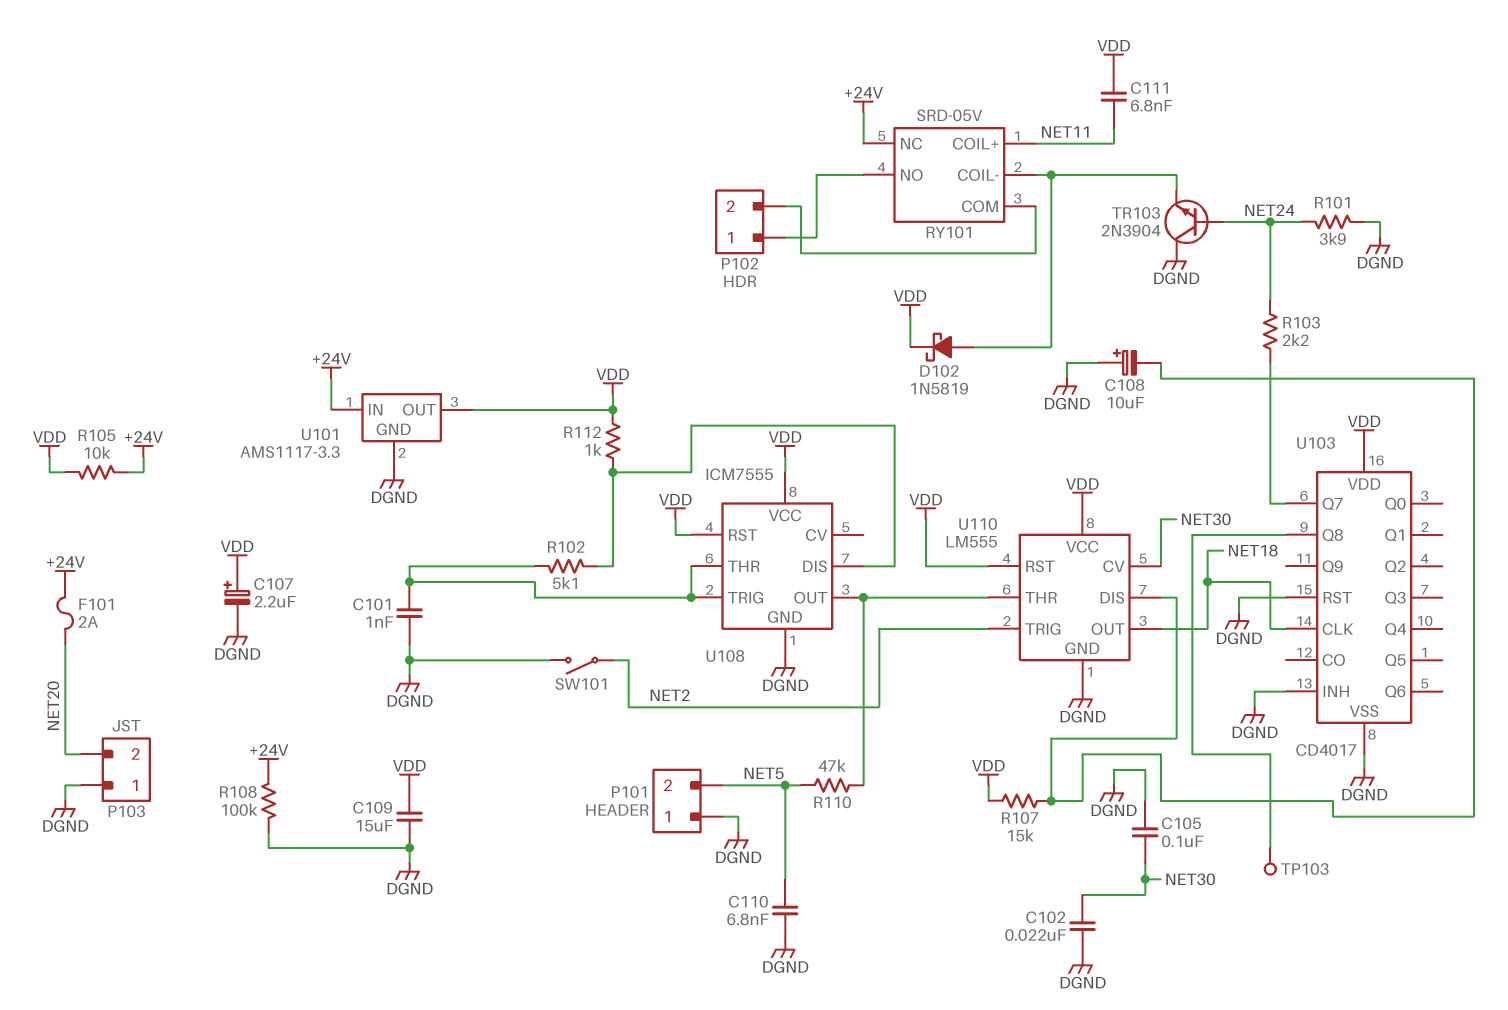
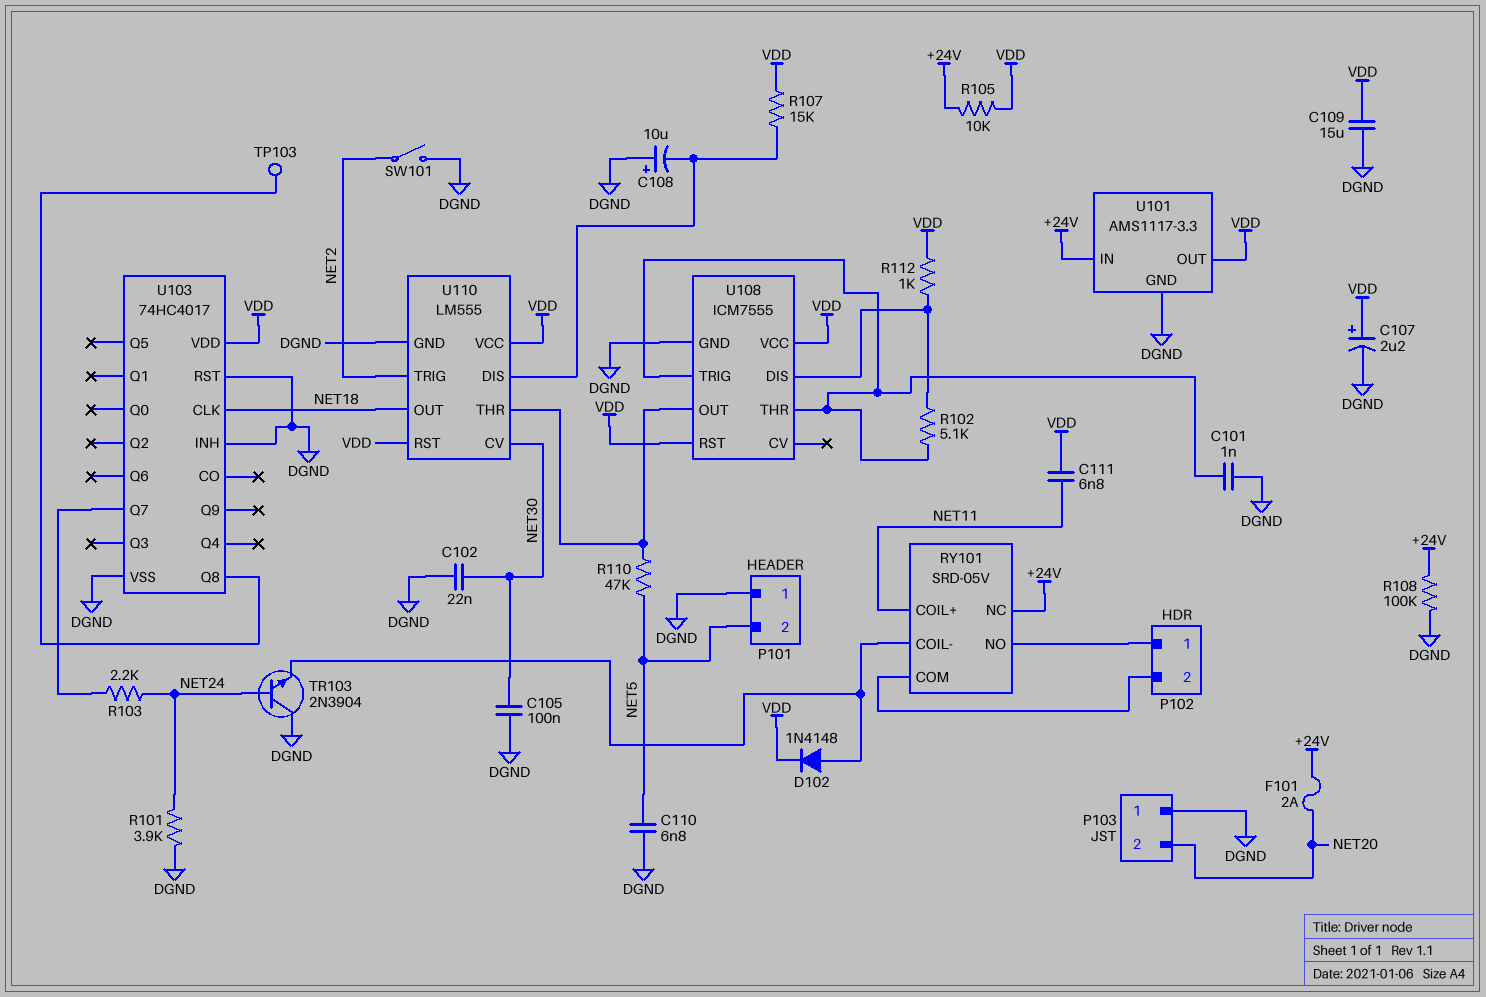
D102: schottky 1N5819 (A RY101/COIL-, K VDD) -> diode 1N4148 (A RY101/COIL-, K VDD)
U103: CD4017 -> 74HC4017

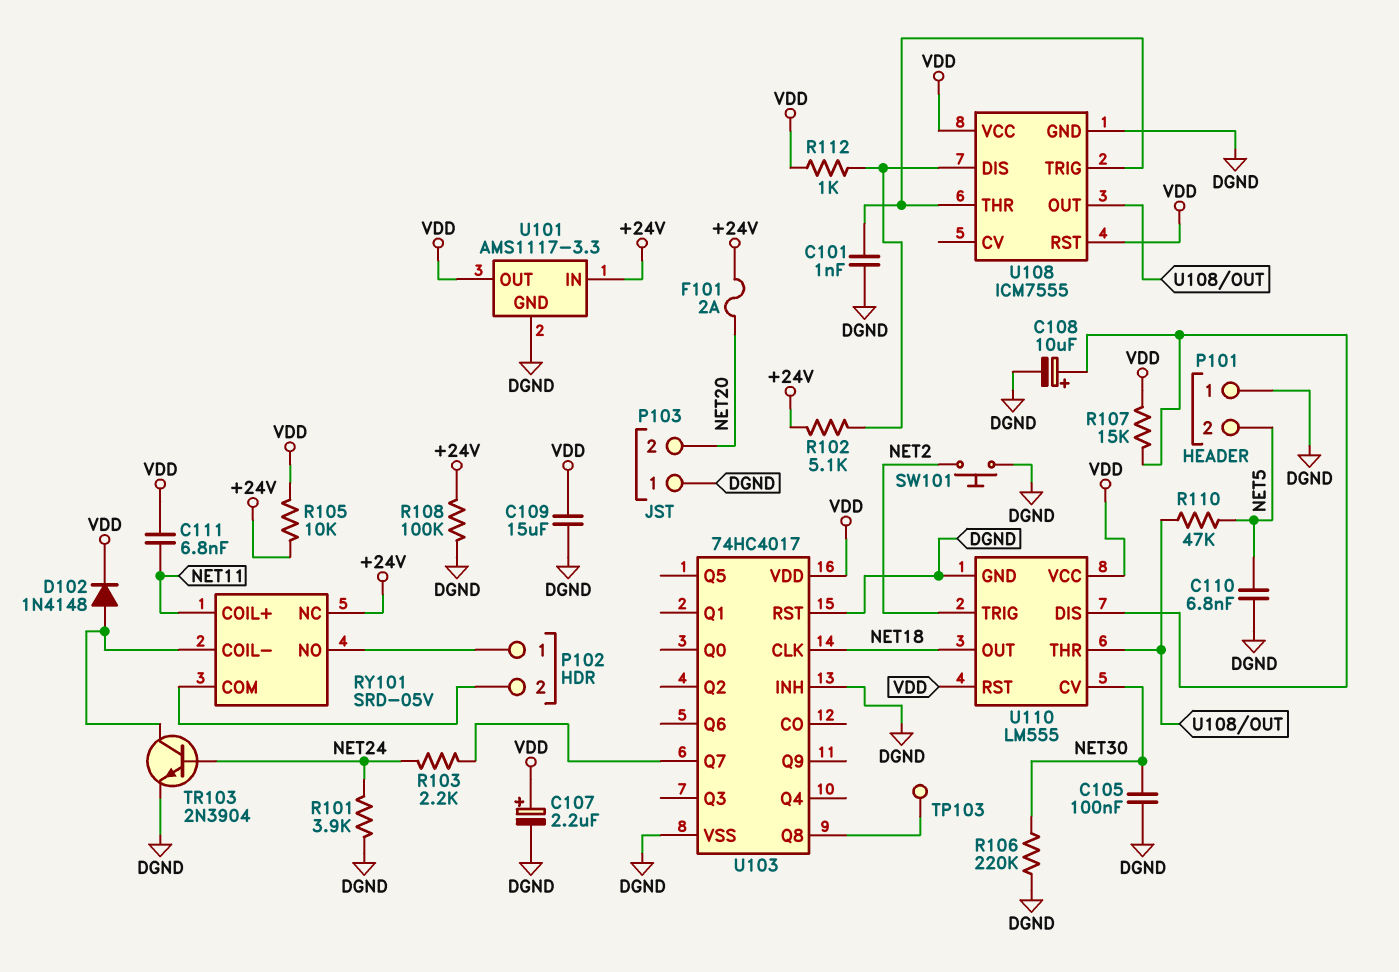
C102: 22nF (DGND, NET30) -> none
C108: 10uF (plus DGND, minus U110/DIS) -> 10uF (plus U110/DIS, minus DGND)
R102: 5.1k (U108/DIS, U108/THR) -> 5.1k (+24V, U108/DIS)
R106: none -> 220k (DGND, NET30)
SW101: switch (DGND, NET2) -> button (DGND, NET2)
TR103: NPN 2N3904 (B NET24, C DGND, E RY101/COIL-) -> NPN 2N3904 (B NET24, C RY101/COIL-, E DGND)

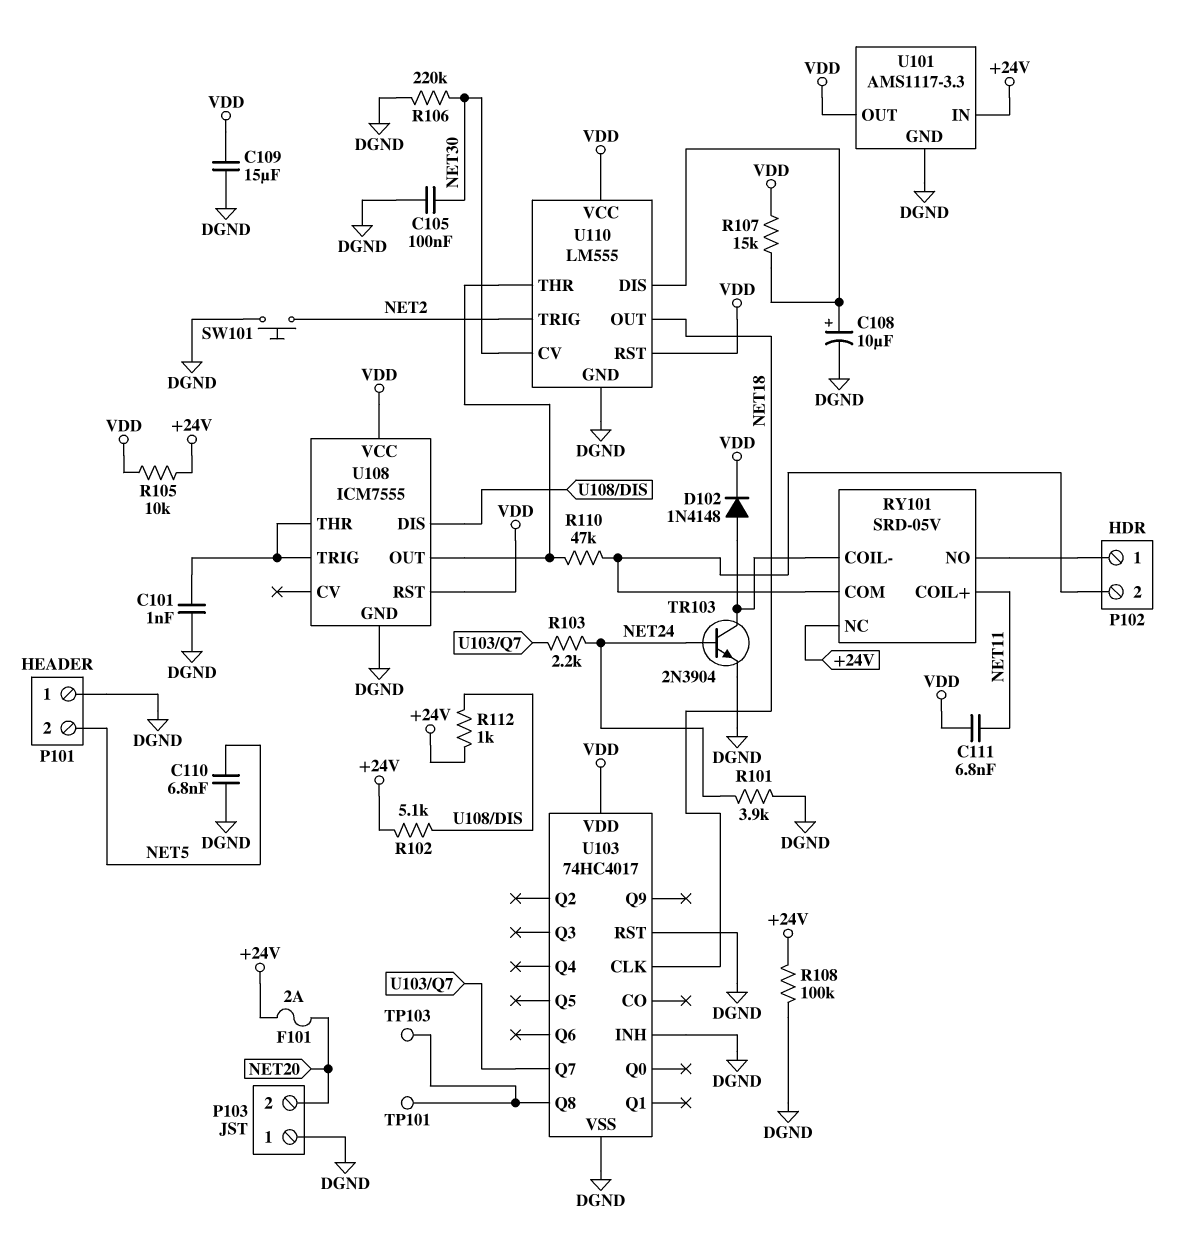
C107: 2.2uF (plus VDD, minus DGND) -> none
R110: 47k (NET5, U108/OUT) -> 47k (P102/2, U108/OUT)
R112: 1k (U108/DIS, VDD) -> 1k (+24V, U108/DIS)
TP101: none -> test point (U103/Q8)

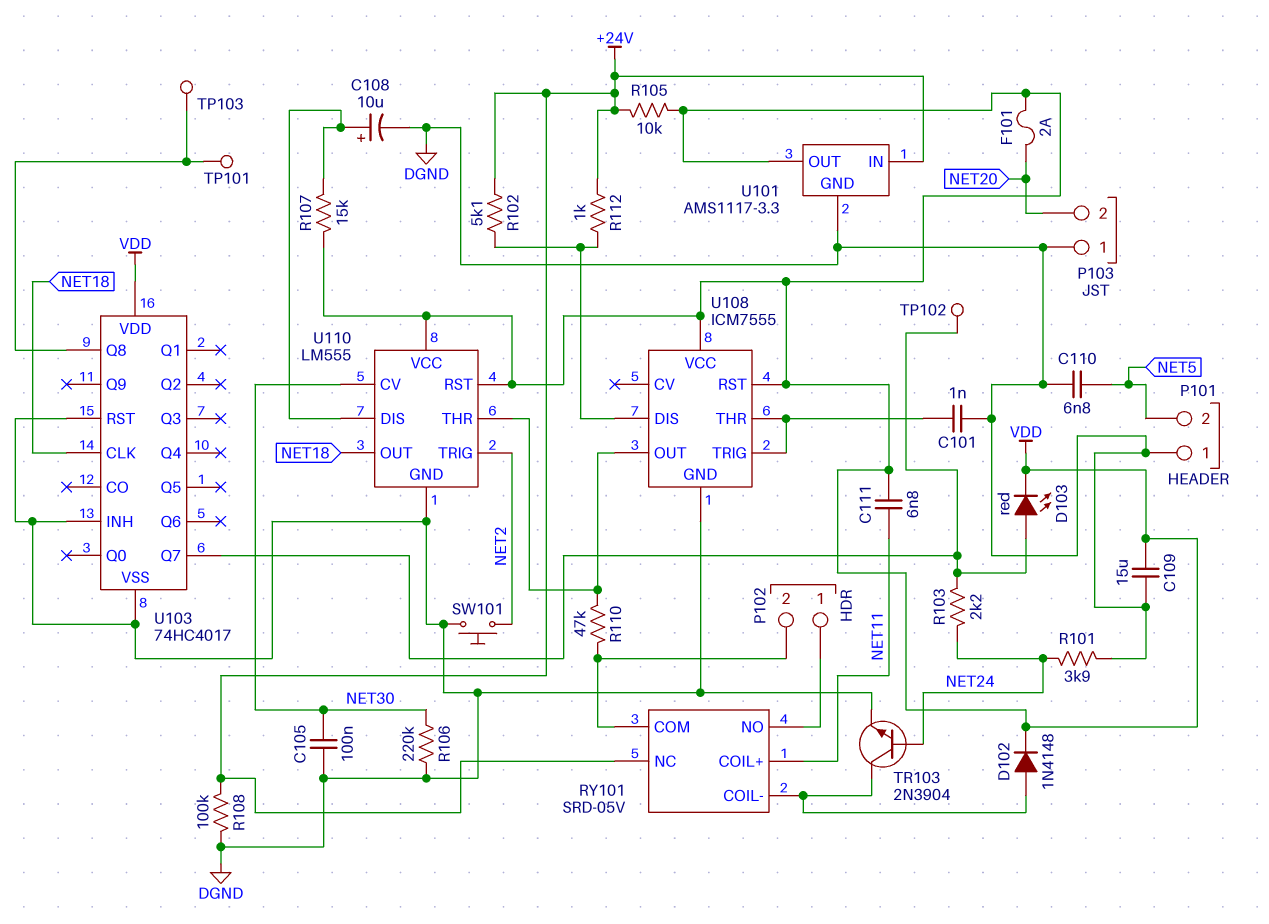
D103: none -> LED red (A U103/Q7, K VDD)
F101: 2A (+24V, NET20) -> 2A (NET20, VDD)
TP102: none -> test point (U103/Q7)

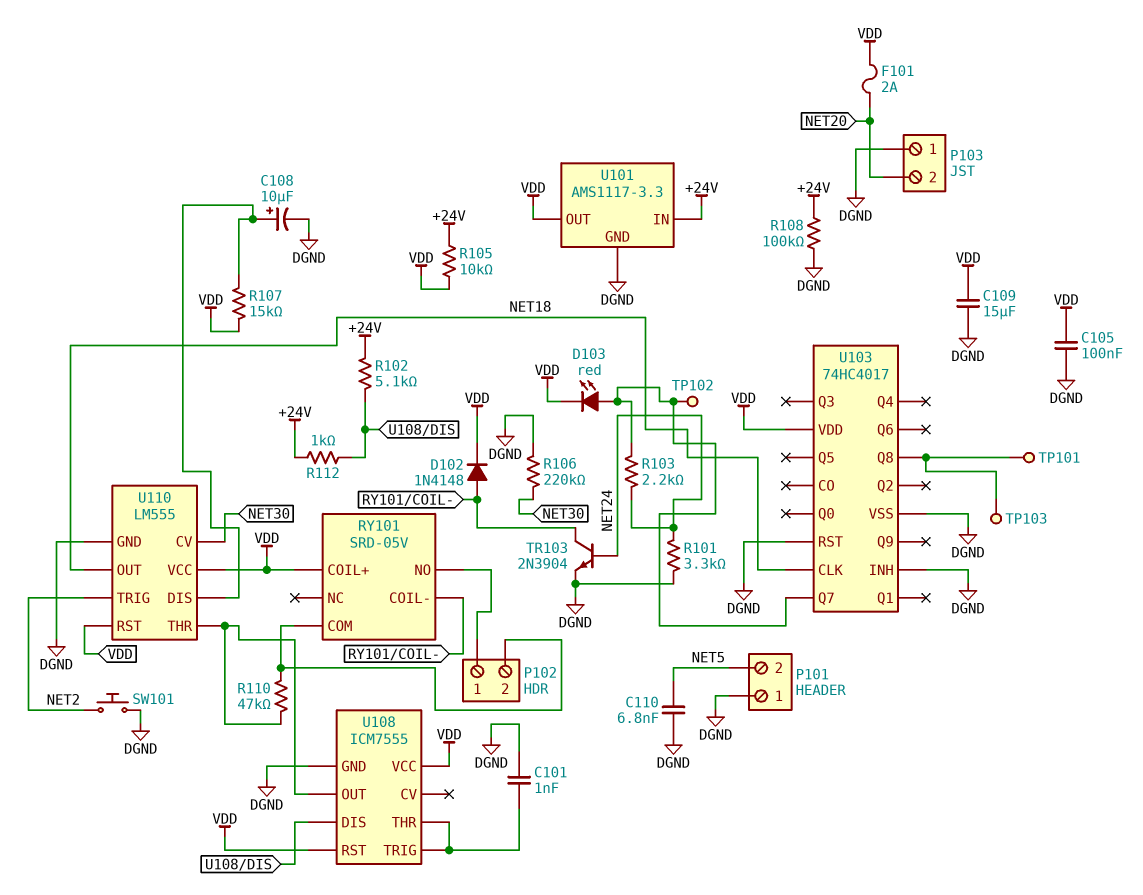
C105: 100nF (DGND, NET30) -> 100nF (DGND, VDD)
C111: 6.8nF (NET11, VDD) -> none
R101: 3.9k (DGND, NET24) -> 3.3k (DGND, NET24)
RY101 pin COIL+: NET11 -> VDD
RY101 pin NC: +24V -> none

